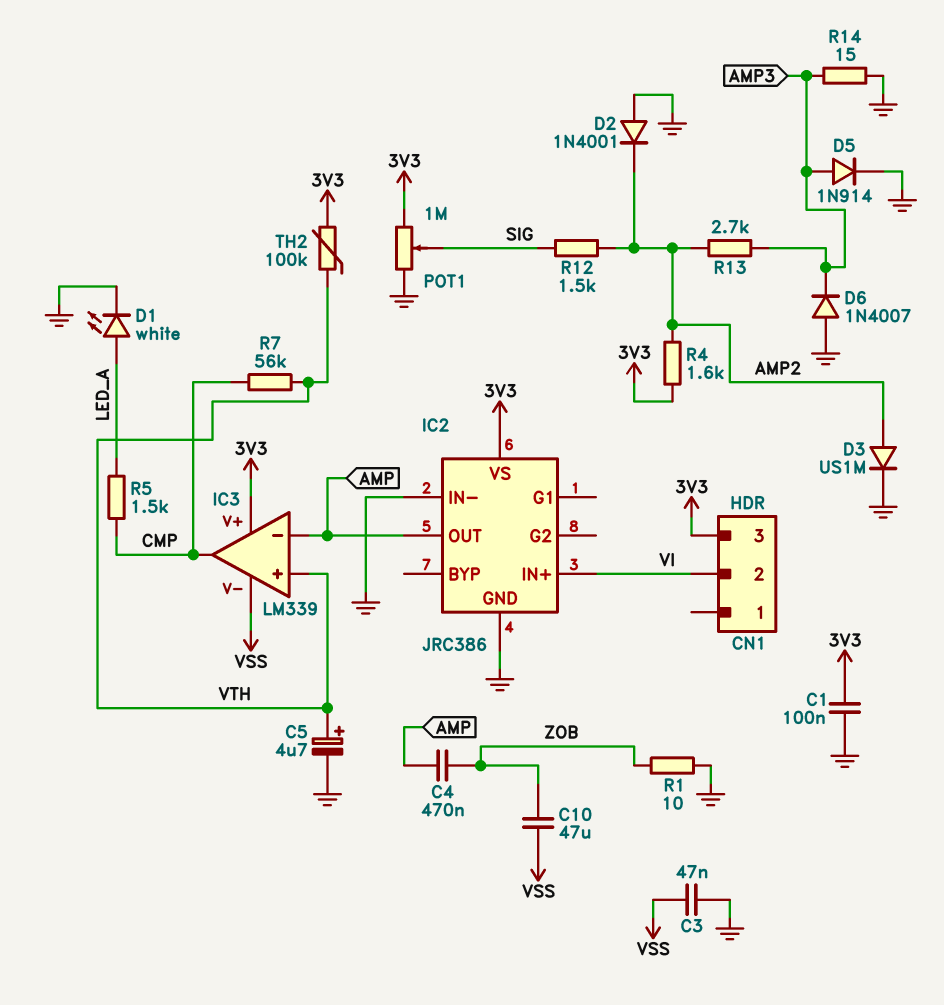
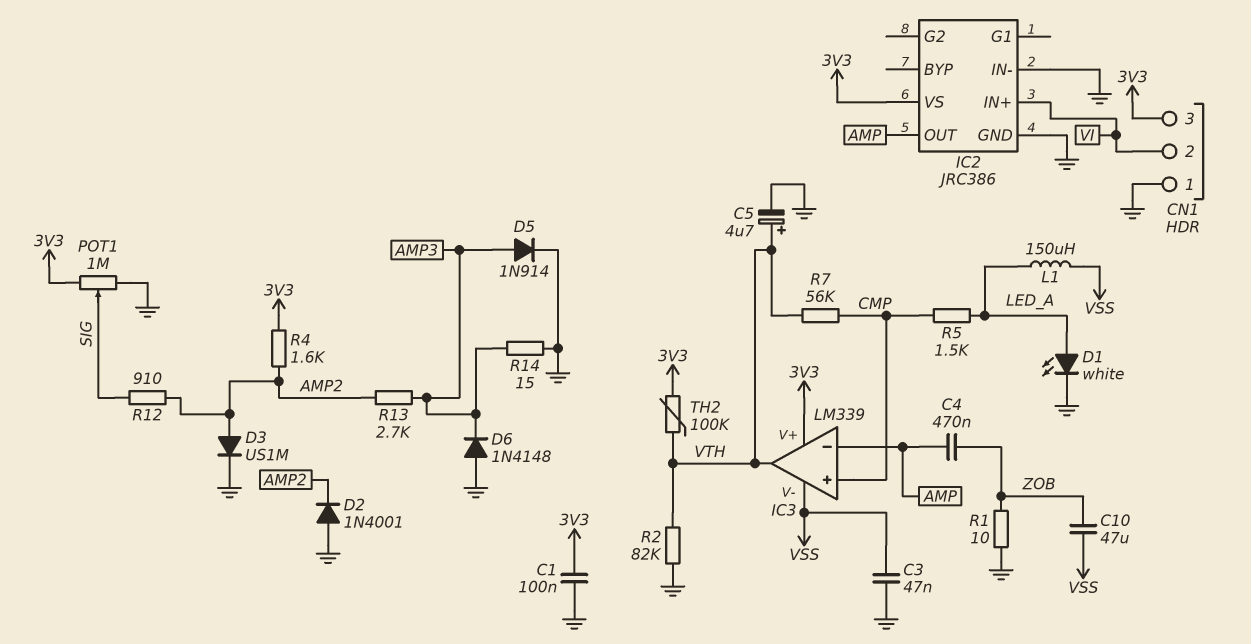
CN1 pin 1: none -> GND
D6: diode 1N4007 (A GND, K AMP3) -> diode 1N4148 (A GND, K AMP3)
IC3 pin in+: VTH -> CMP
IC3 pin out: CMP -> VTH
L1: none -> 150uH (LED_A, VSS)
R2: none -> 82k (GND, VTH)
R12: 1.5k (AMP2, SIG) -> 910 (AMP2, SIG)

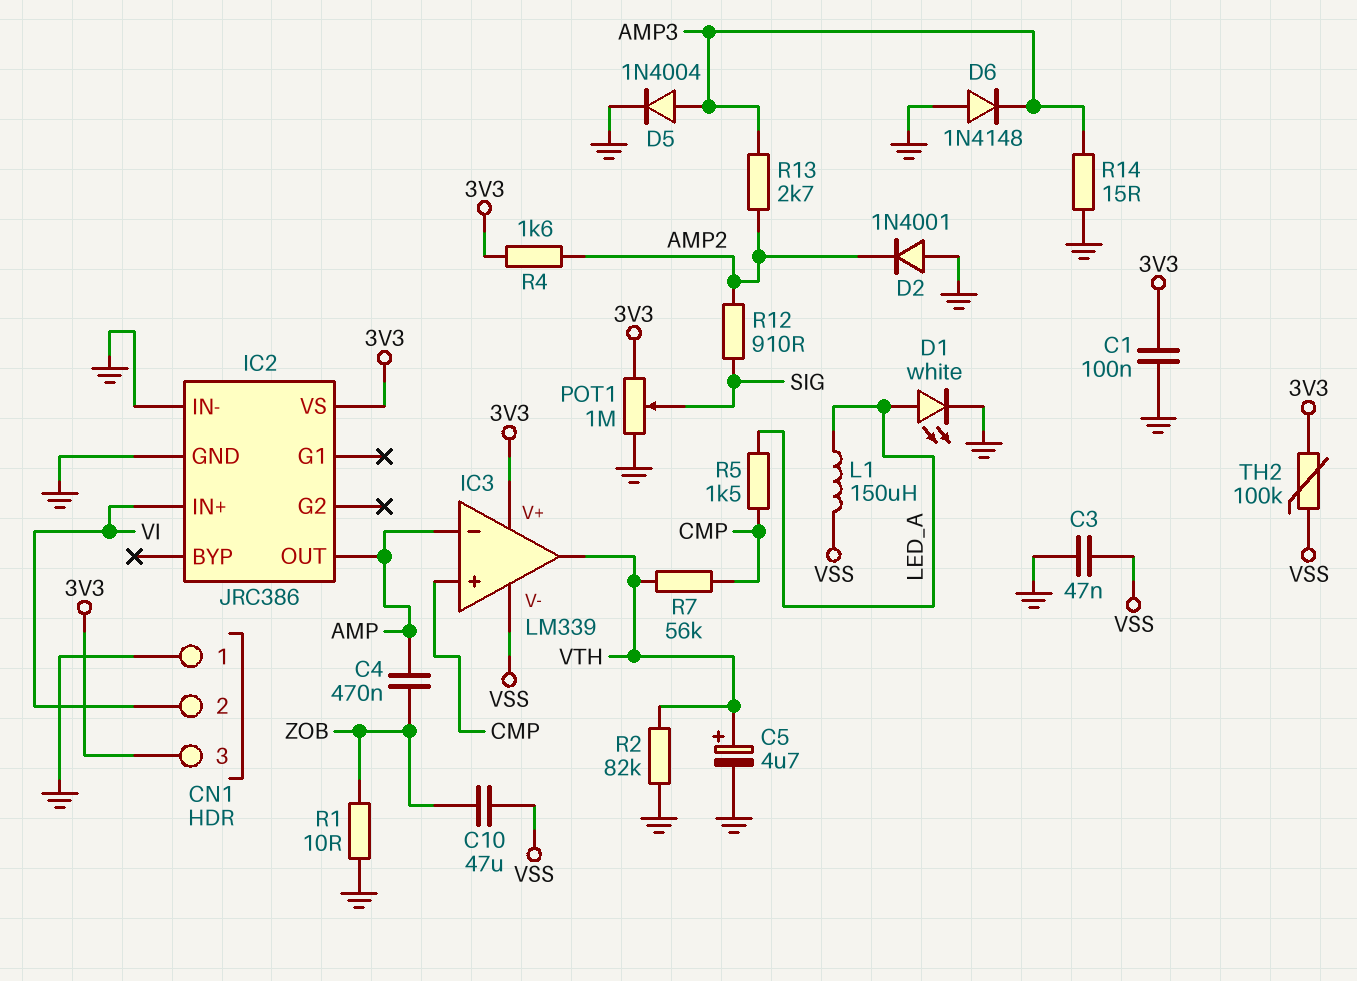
D3: diode US1M (A AMP2, K GND) -> none
D5: diode 1N914 (A AMP3, K GND) -> diode 1N4004 (A AMP3, K GND)
TH2: 100k (3V3, VTH) -> 100k (3V3, VSS)

